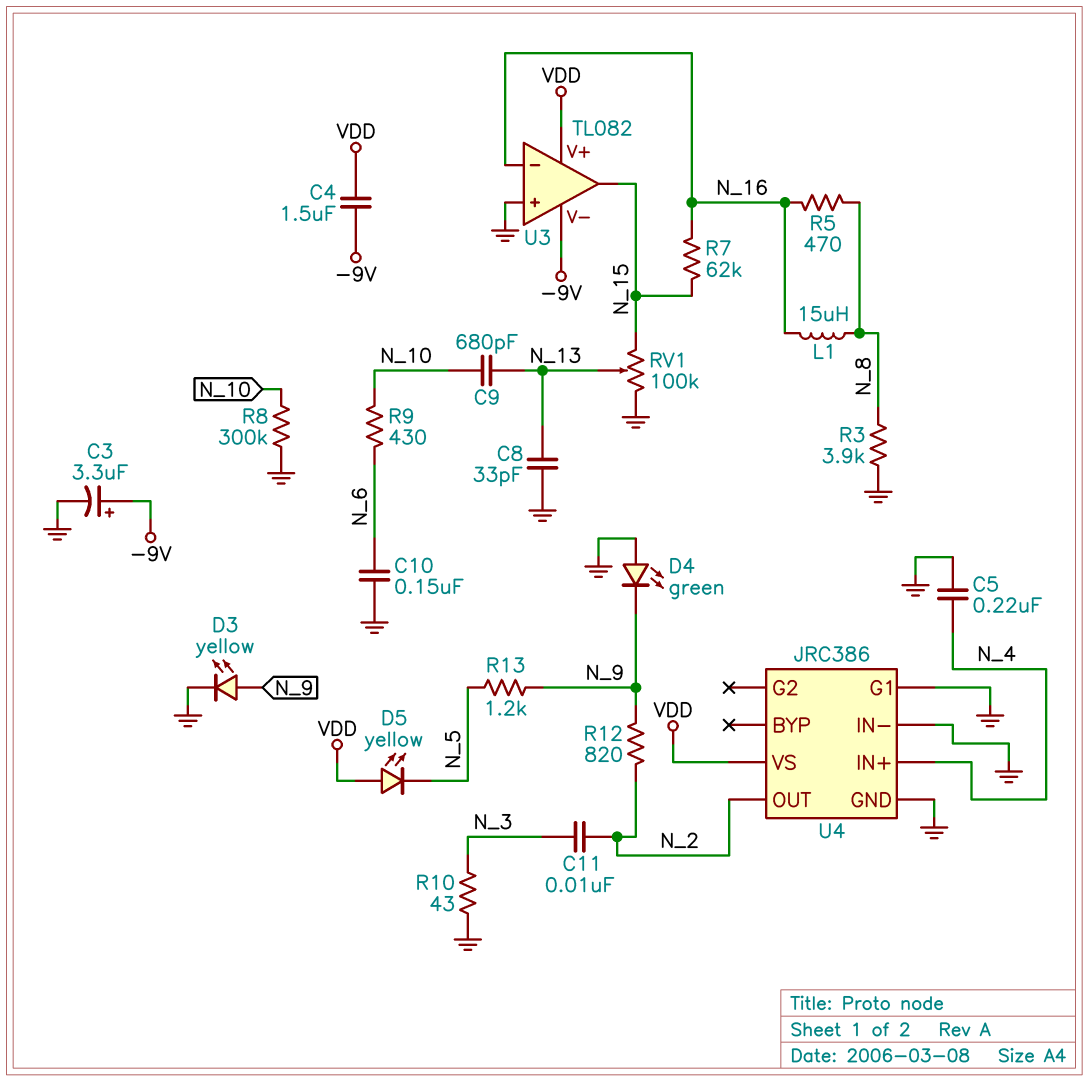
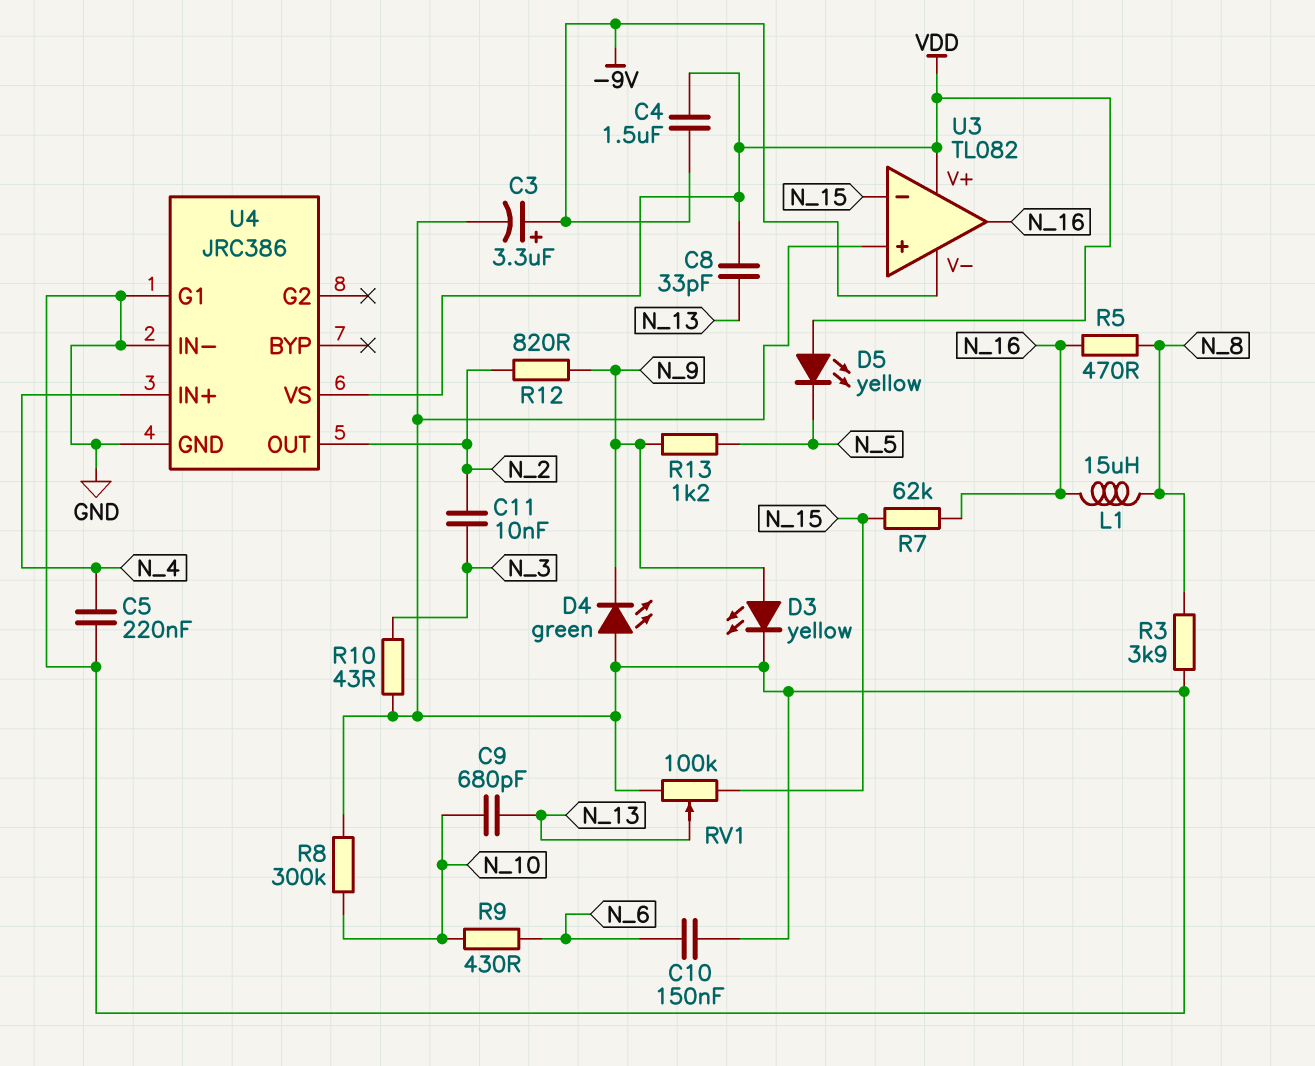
C8: 33pF (GND, N_13) -> 33pF (N_13, VDD)
U3 pin in-: N_16 -> N_15
U3 pin out: N_15 -> N_16

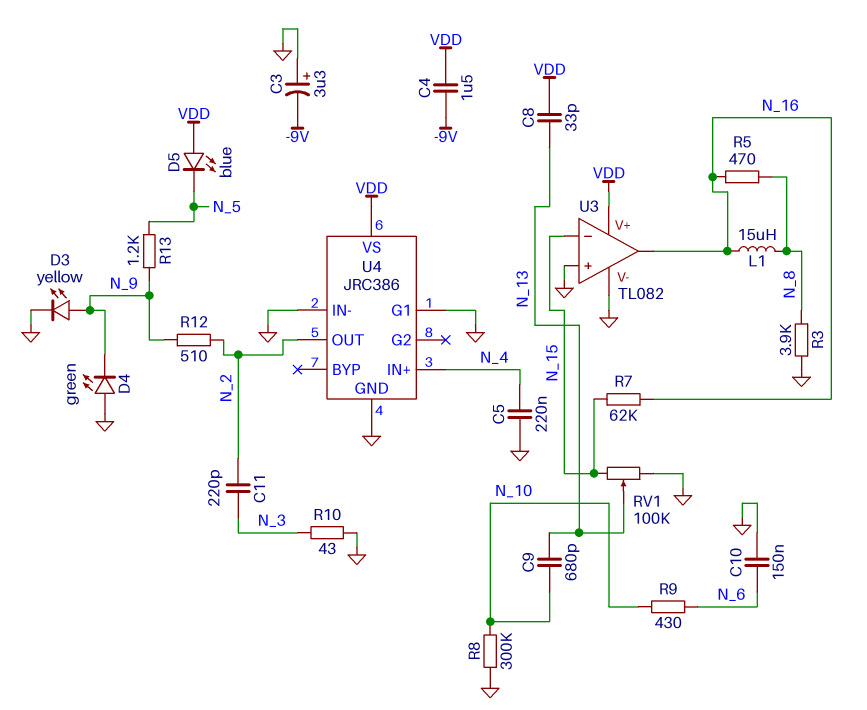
C3: 3.3uF (plus -9V, minus GND) -> 3.3uF (plus GND, minus -9V)
C11: 10nF (N_2, N_3) -> 220pF (N_2, N_3)
D5: LED yellow (A VDD, K N_5) -> LED blue (A VDD, K N_5)
R12: 820 (N_2, N_9) -> 510 (N_2, N_9)
U3 pin V-: -9V -> GND

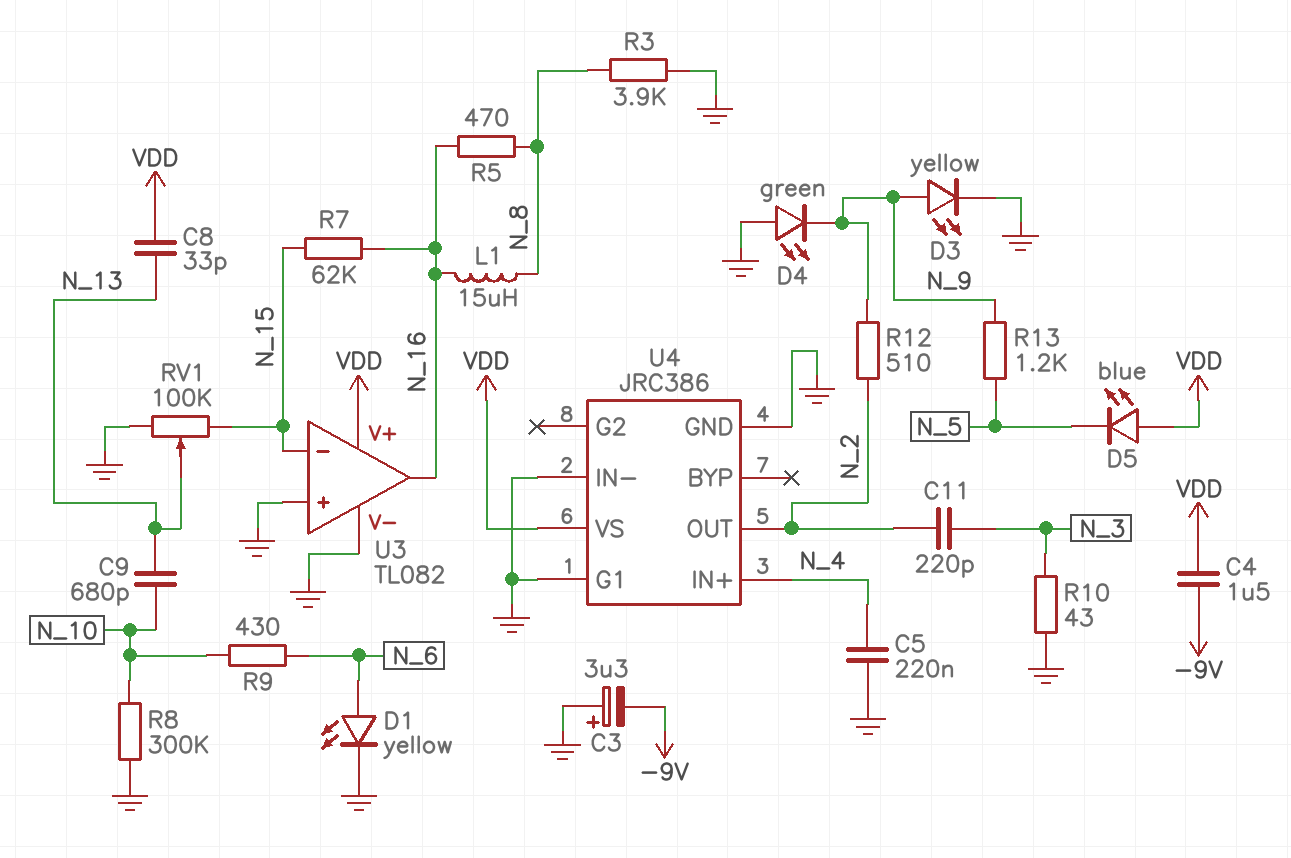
C10: 150nF (GND, N_6) -> none
D1: none -> LED yellow (A N_6, K GND)

